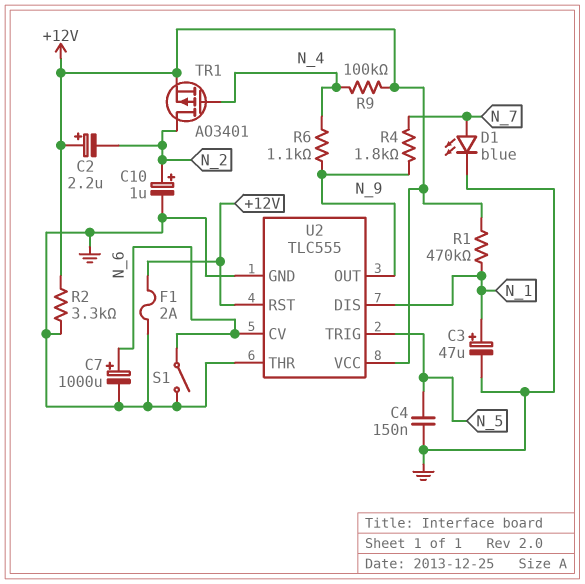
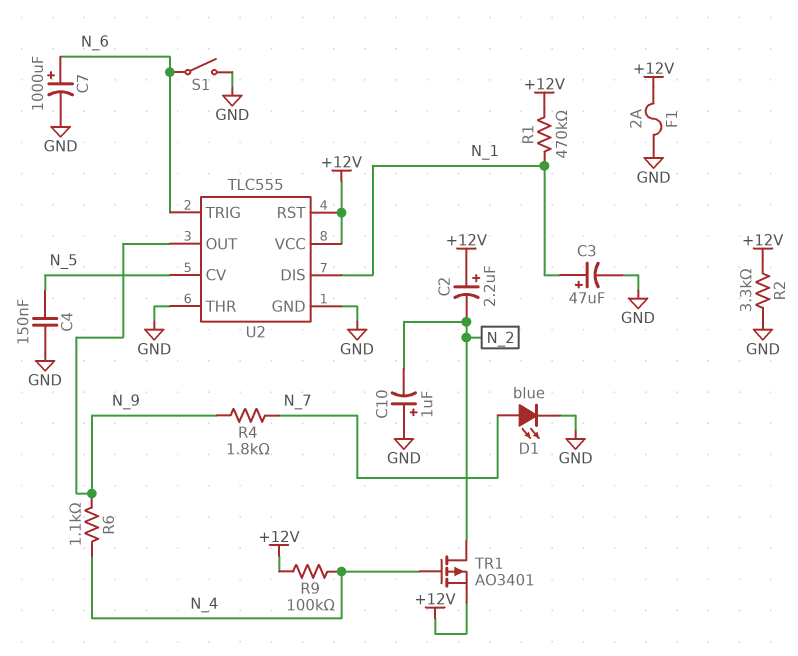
C10: 1uF (plus N_2, minus GND) -> 1uF (plus GND, minus N_2)
U2 pin CV: N_6 -> N_5
U2 pin TRIG: N_5 -> N_6

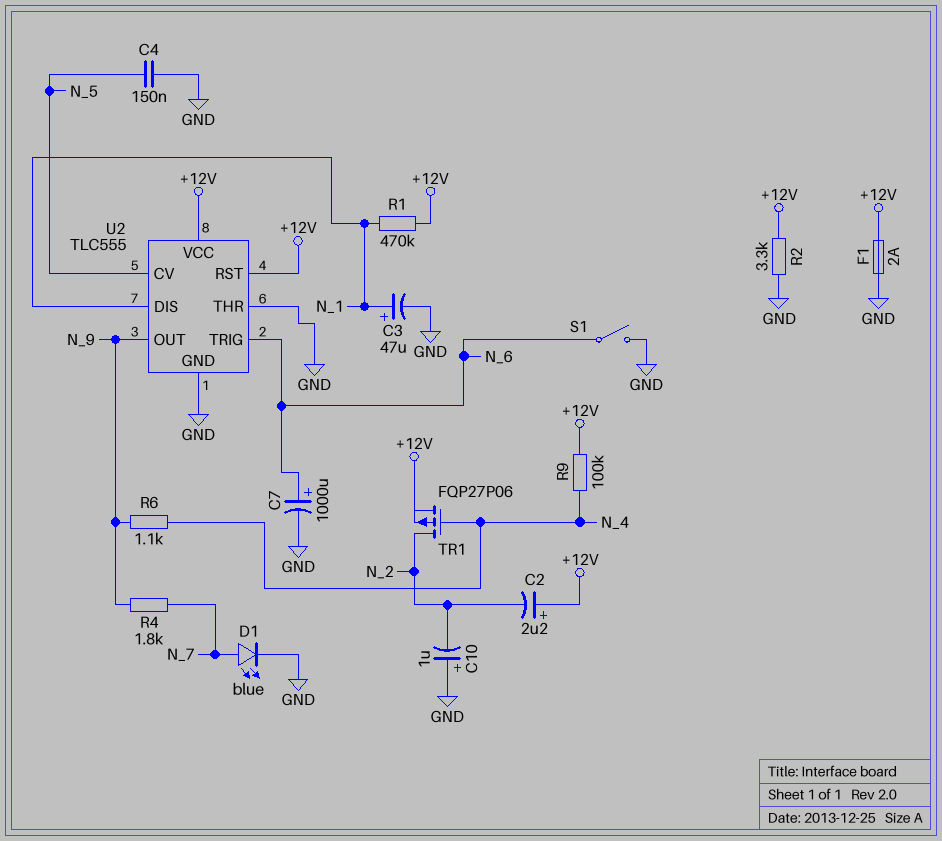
TR1: PMOS AO3401 (G N_4, D N_2, S +12V) -> PMOS FQP27P06 (G N_4, D N_2, S +12V)

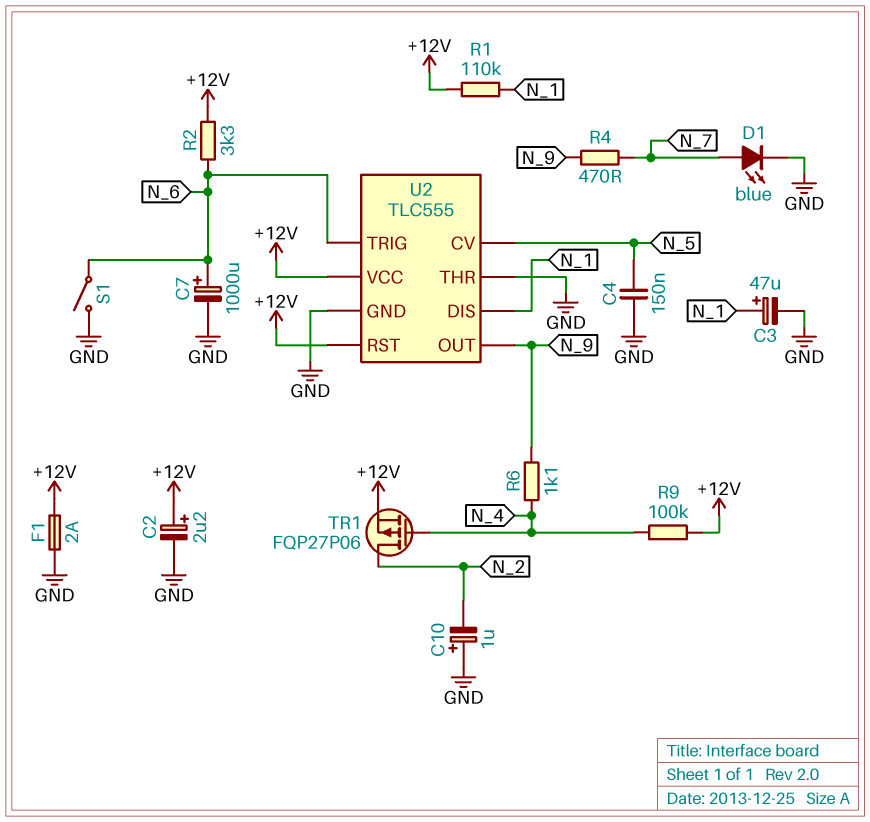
C2: 2.2uF (plus +12V, minus N_2) -> 2.2uF (plus +12V, minus GND)
R1: 470k (+12V, N_1) -> 110k (+12V, N_1)
R2: 3.3k (+12V, GND) -> 3.3k (+12V, N_6)
R4: 1.8k (N_7, N_9) -> 470 (N_7, N_9)

